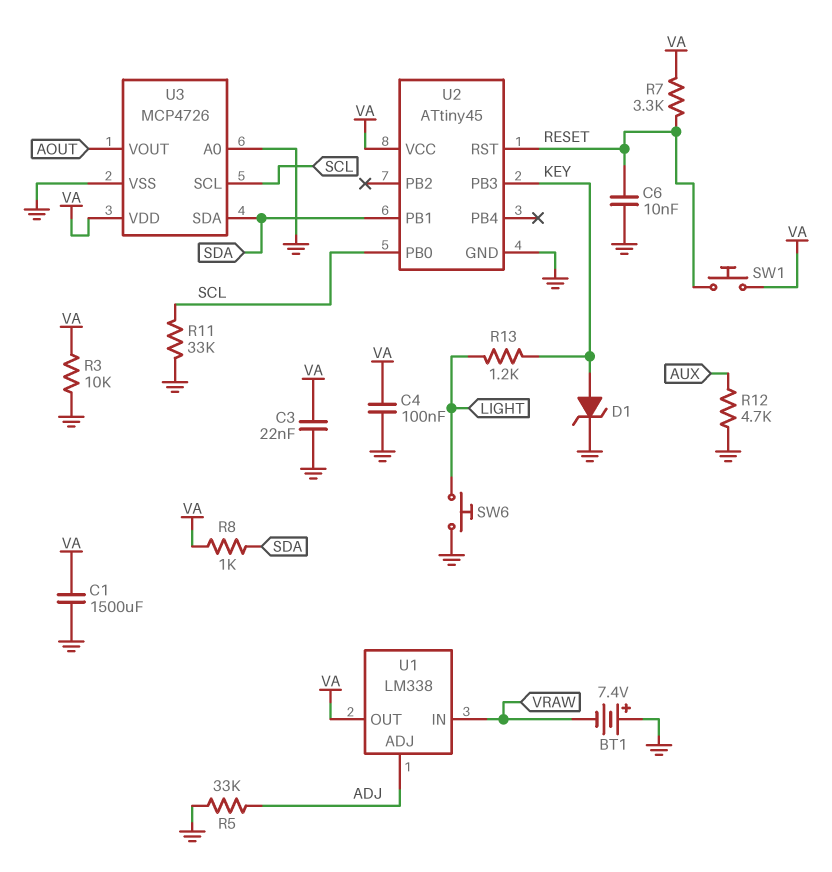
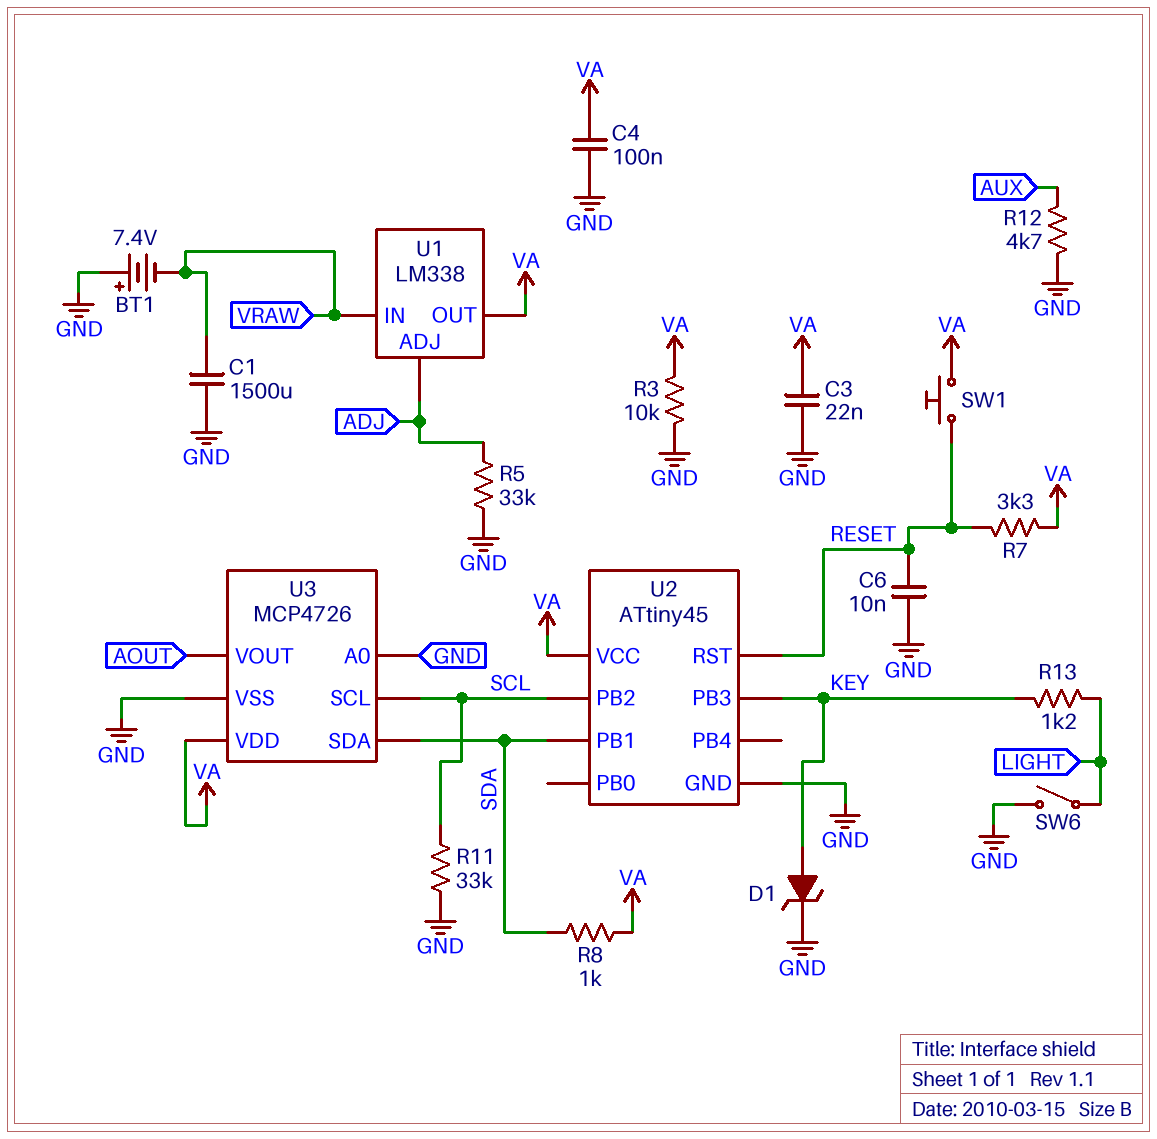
C1: 1500uF (GND, VA) -> 1500uF (GND, VRAW)
SW6: button (GND, LIGHT) -> switch (GND, LIGHT)
U2 pin PB0: SCL -> none
U2 pin PB2: none -> SCL

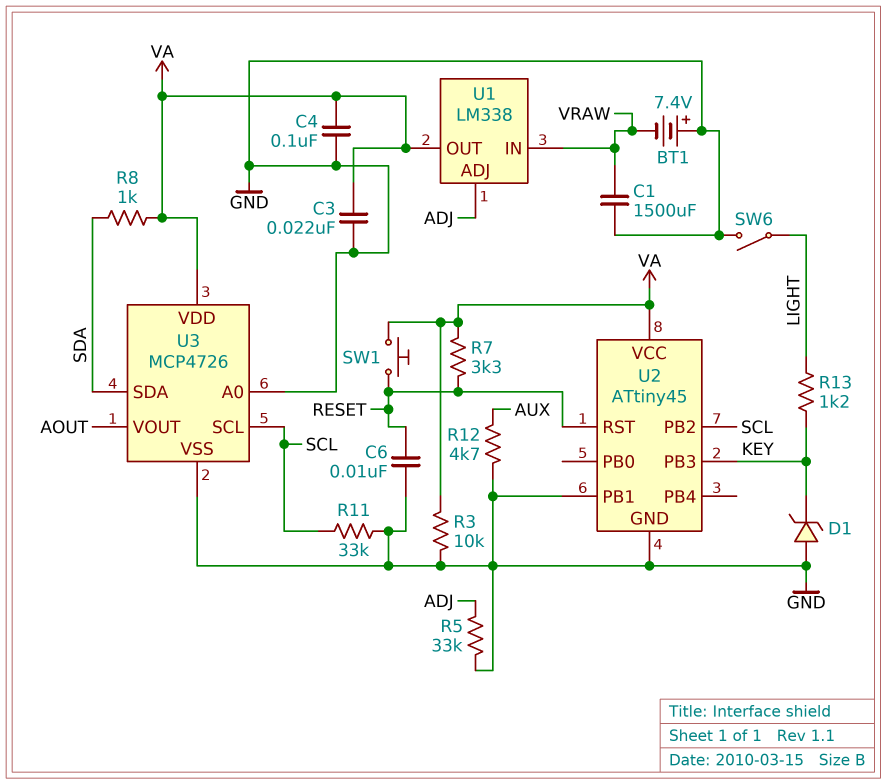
D1: zener (A KEY, K GND) -> zener (A GND, K KEY)
U2 pin PB1: SDA -> GND

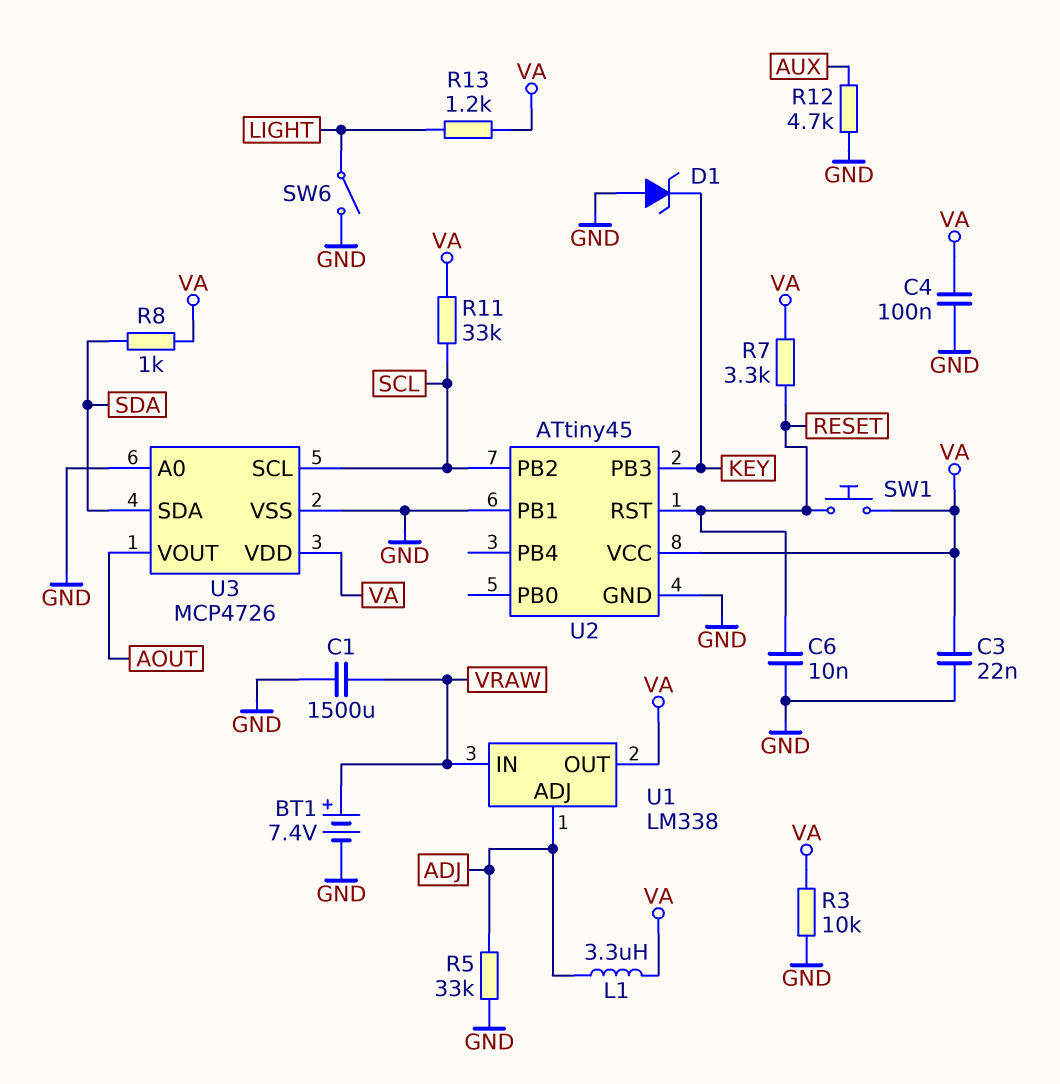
BT1: 7.4V (plus GND, minus VRAW) -> 7.4V (plus VRAW, minus GND)
L1: none -> 3.3uH (ADJ, VA)
R11: 33k (GND, SCL) -> 33k (SCL, VA)
R13: 1.2k (KEY, LIGHT) -> 1.2k (LIGHT, VA)

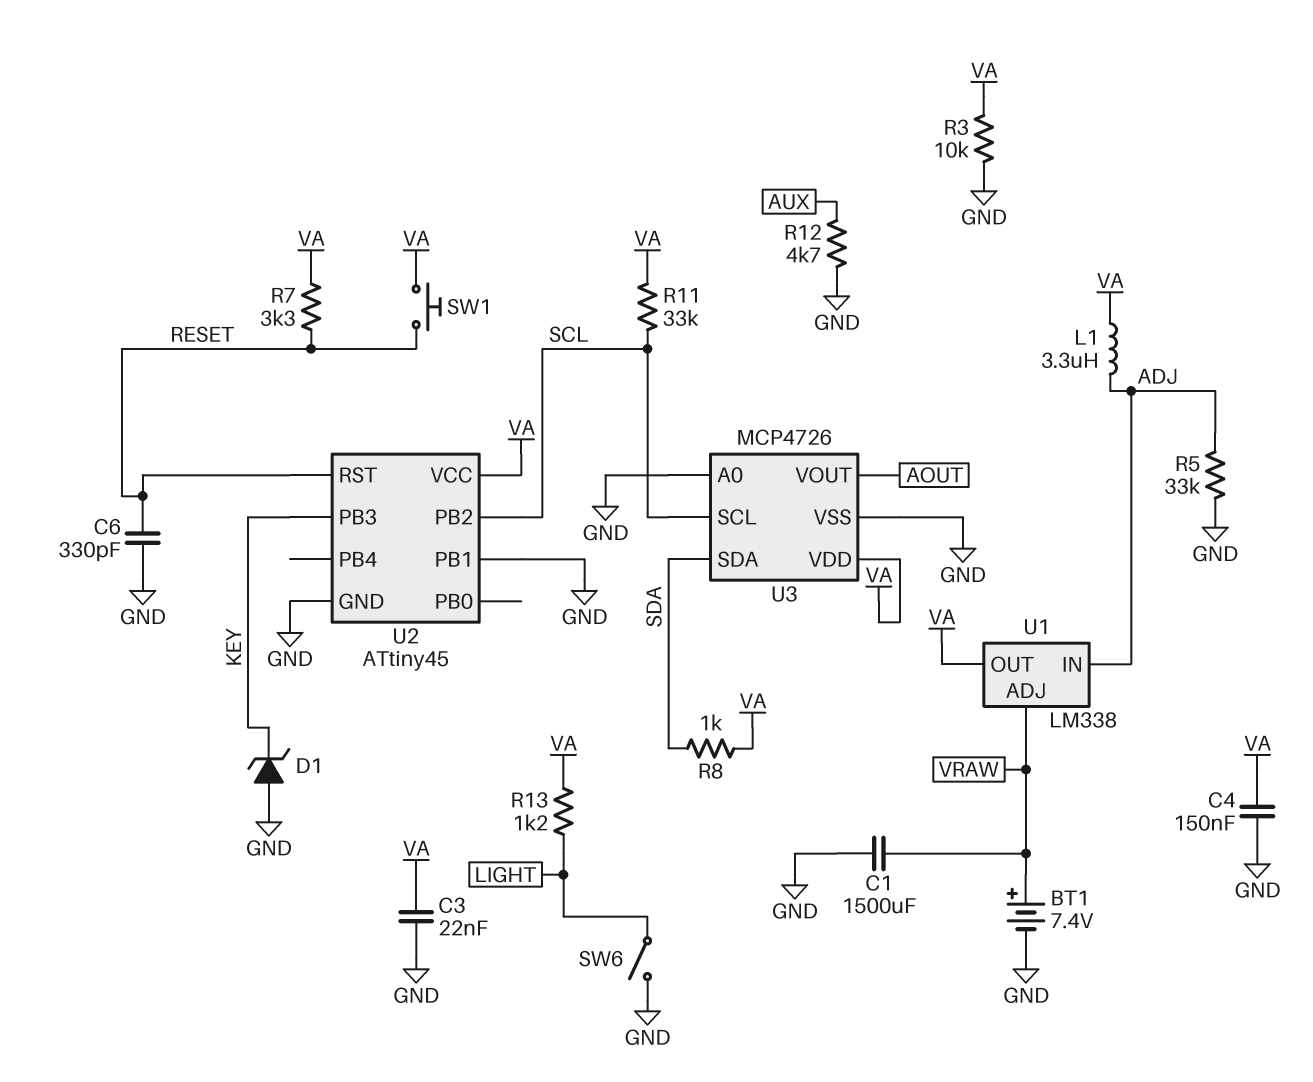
C4: 100nF (GND, VA) -> 150nF (GND, VA)
C6: 10nF (GND, RESET) -> 330pF (GND, RESET)
U1 pin ADJ: ADJ -> VRAW
U1 pin IN: VRAW -> ADJ

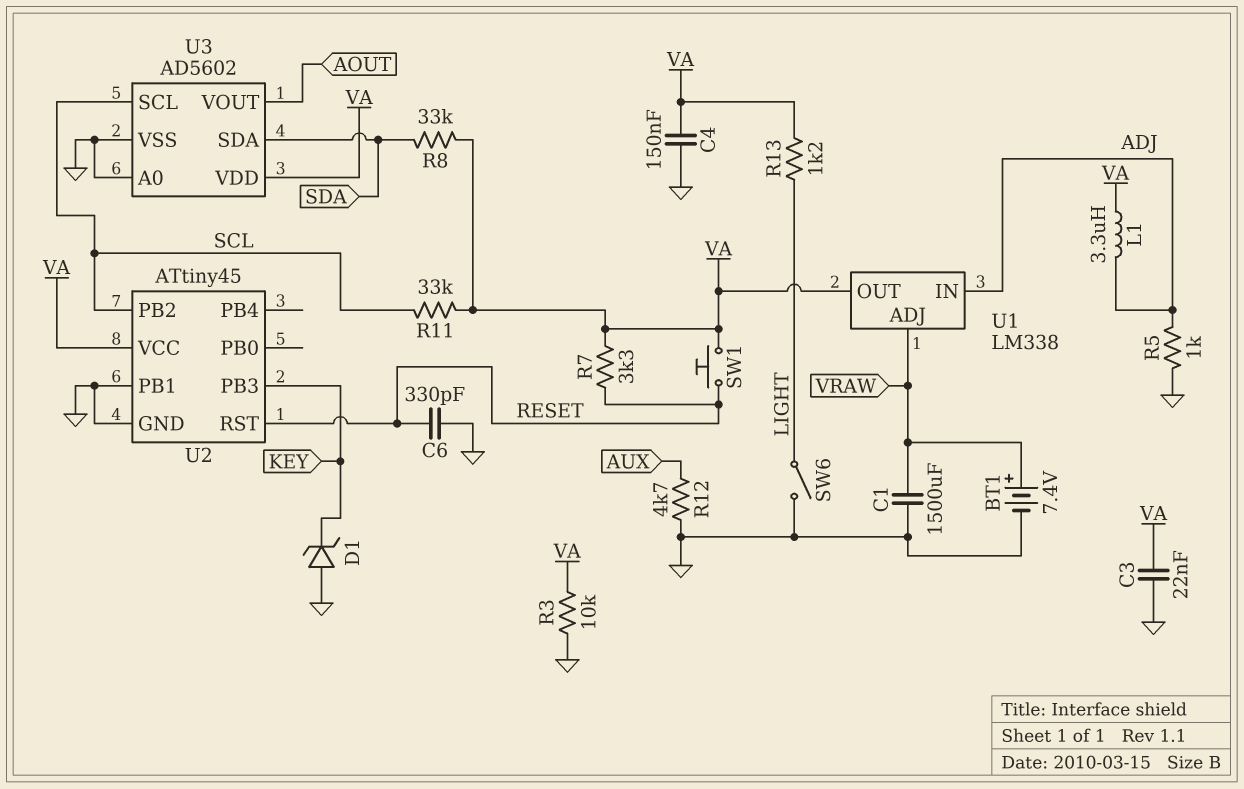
R5: 33k (ADJ, GND) -> 1k (ADJ, GND)
R8: 1k (SDA, VA) -> 33k (SDA, VA)
U3: MCP4726 -> AD5602

